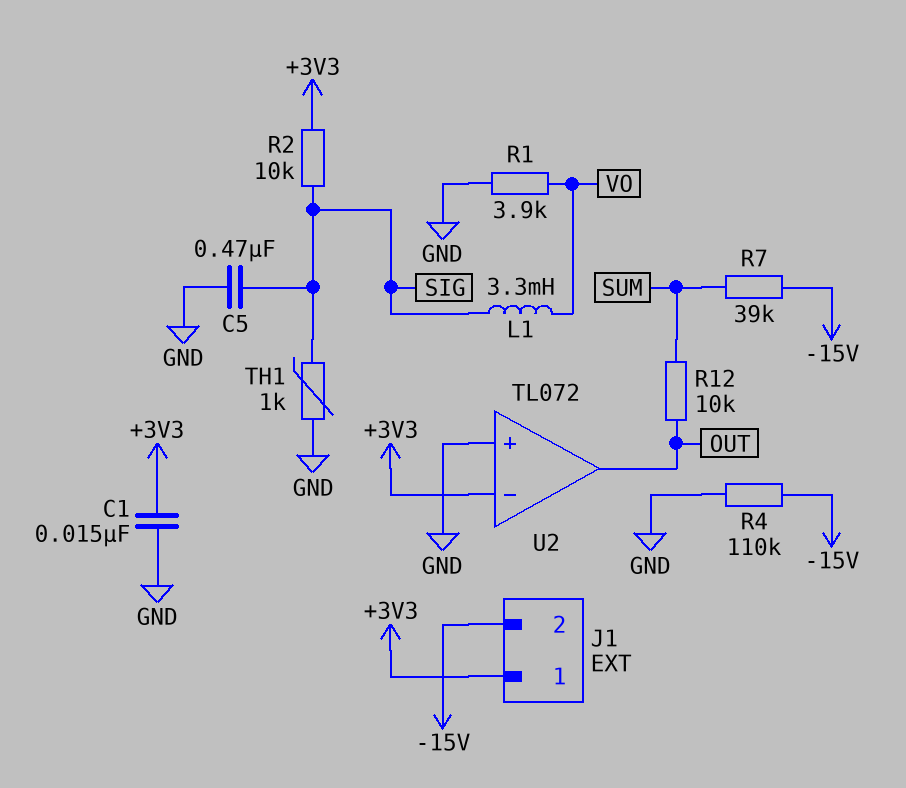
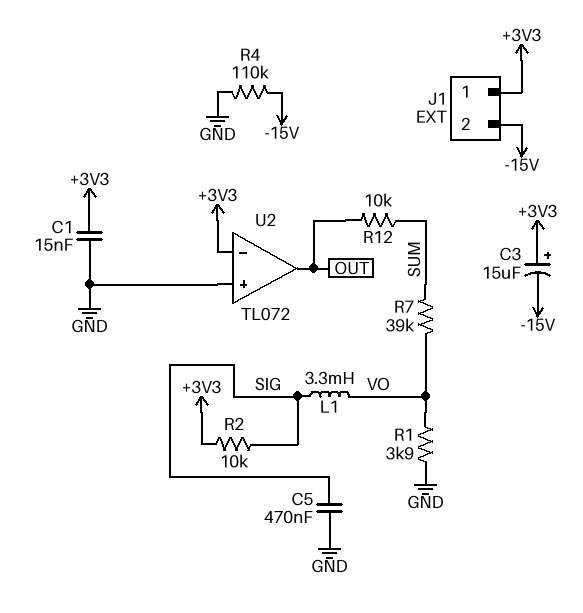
C3: none -> 15uF (plus +3V3, minus -15V)
R7: 39k (-15V, SUM) -> 39k (SUM, VO)
TH1: 1k (GND, SIG) -> none

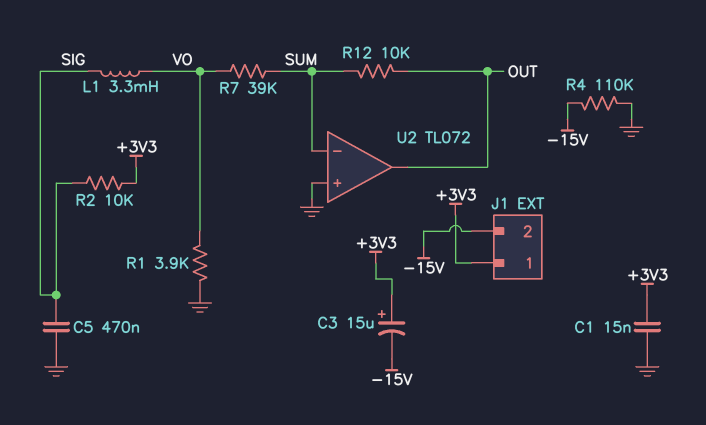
U2 pin in-: +3V3 -> SUM

